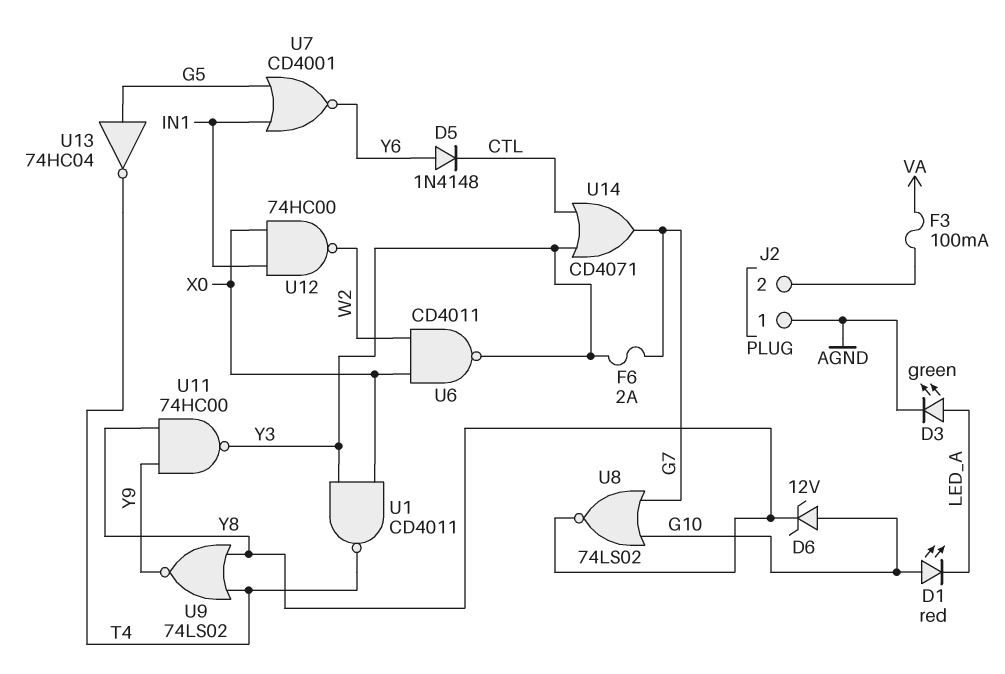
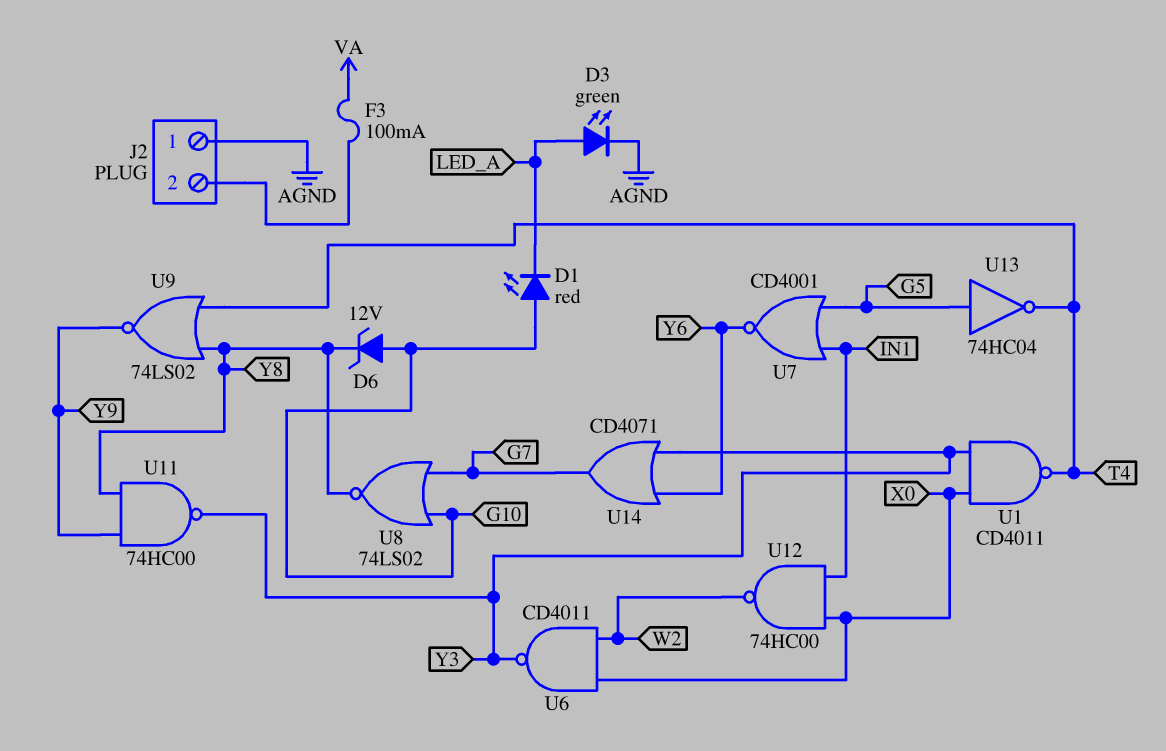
D5: diode 1N4148 (A Y6, K CTL) -> none
F6: 2A (G7, Y3) -> none
U14: OR CD4071 (in CTL, in Y3, out G7) -> OR CD4071 (in Y3, in Y6, out G7)

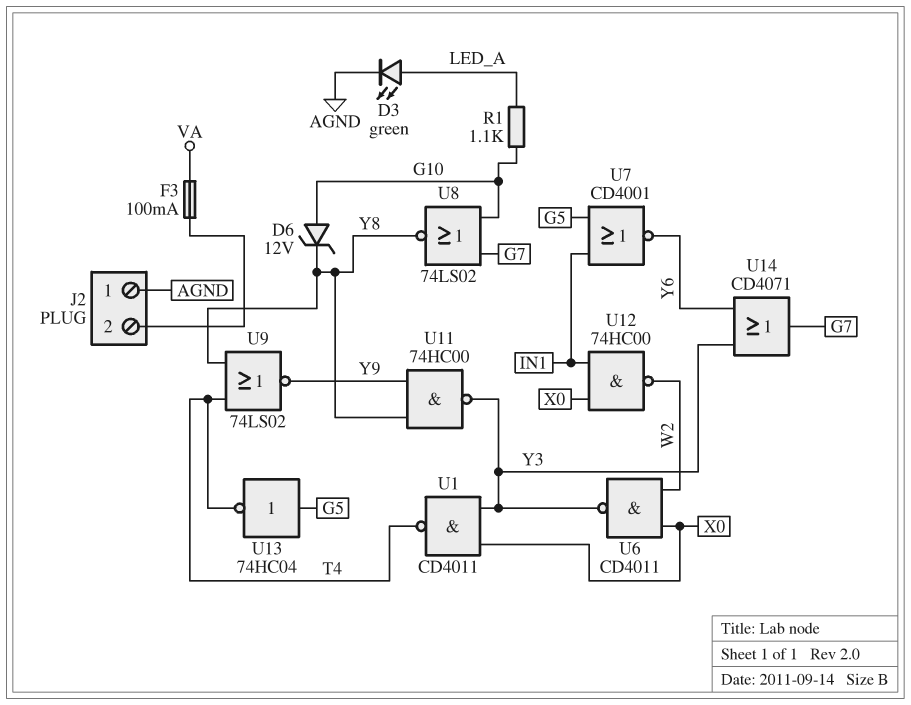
D1: LED red (A G10, K LED_A) -> none
R1: none -> 1.1k (G10, LED_A)

